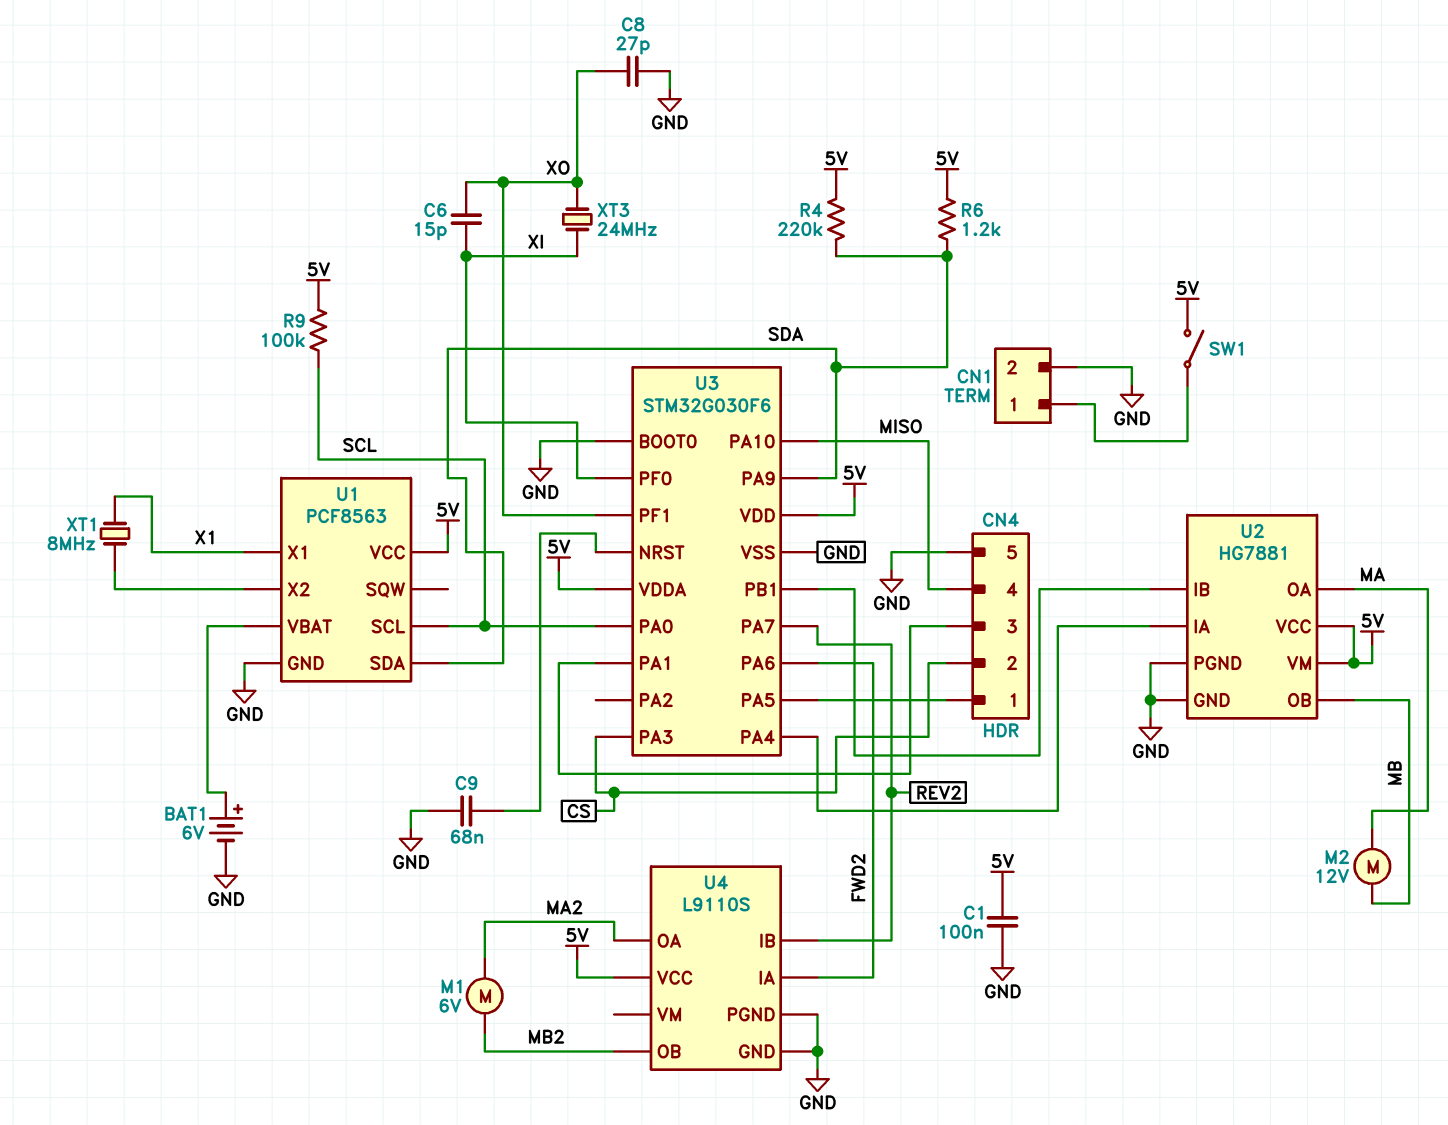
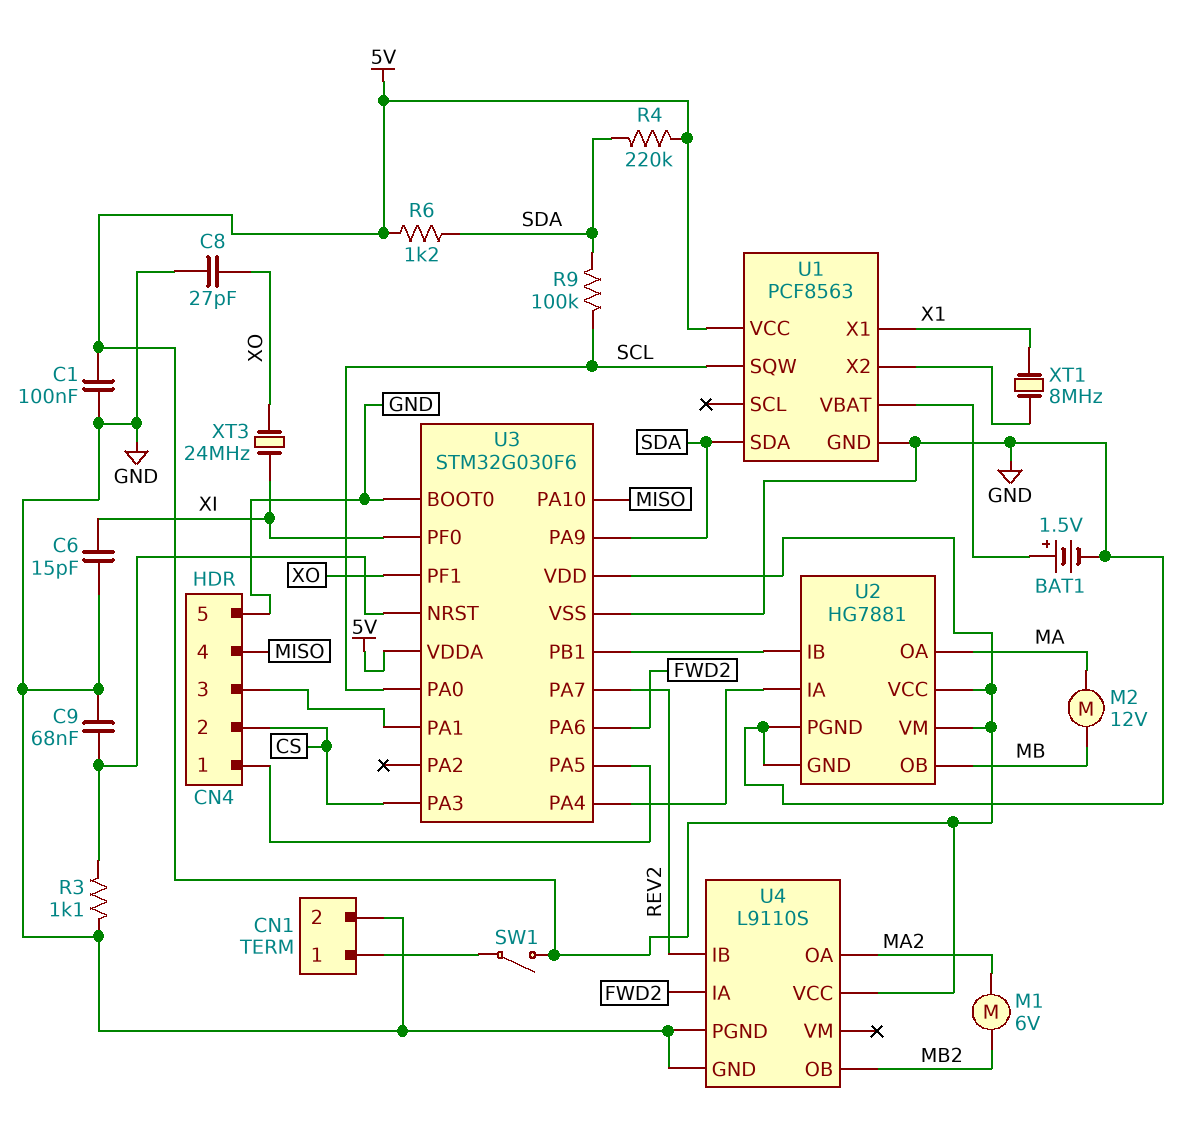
BAT1: 6V (plus U1/VBAT, minus GND) -> 1.5V (plus U1/VBAT, minus GND)
C6: 15pF (XI, XO) -> 15pF (GND, XI)
R3: none -> 1.1k (GND, U3/NRST)
R9: 100k (5V, SCL) -> 100k (SCL, SDA)
U1 pin SCL: SCL -> none
U1 pin SQW: none -> SCL

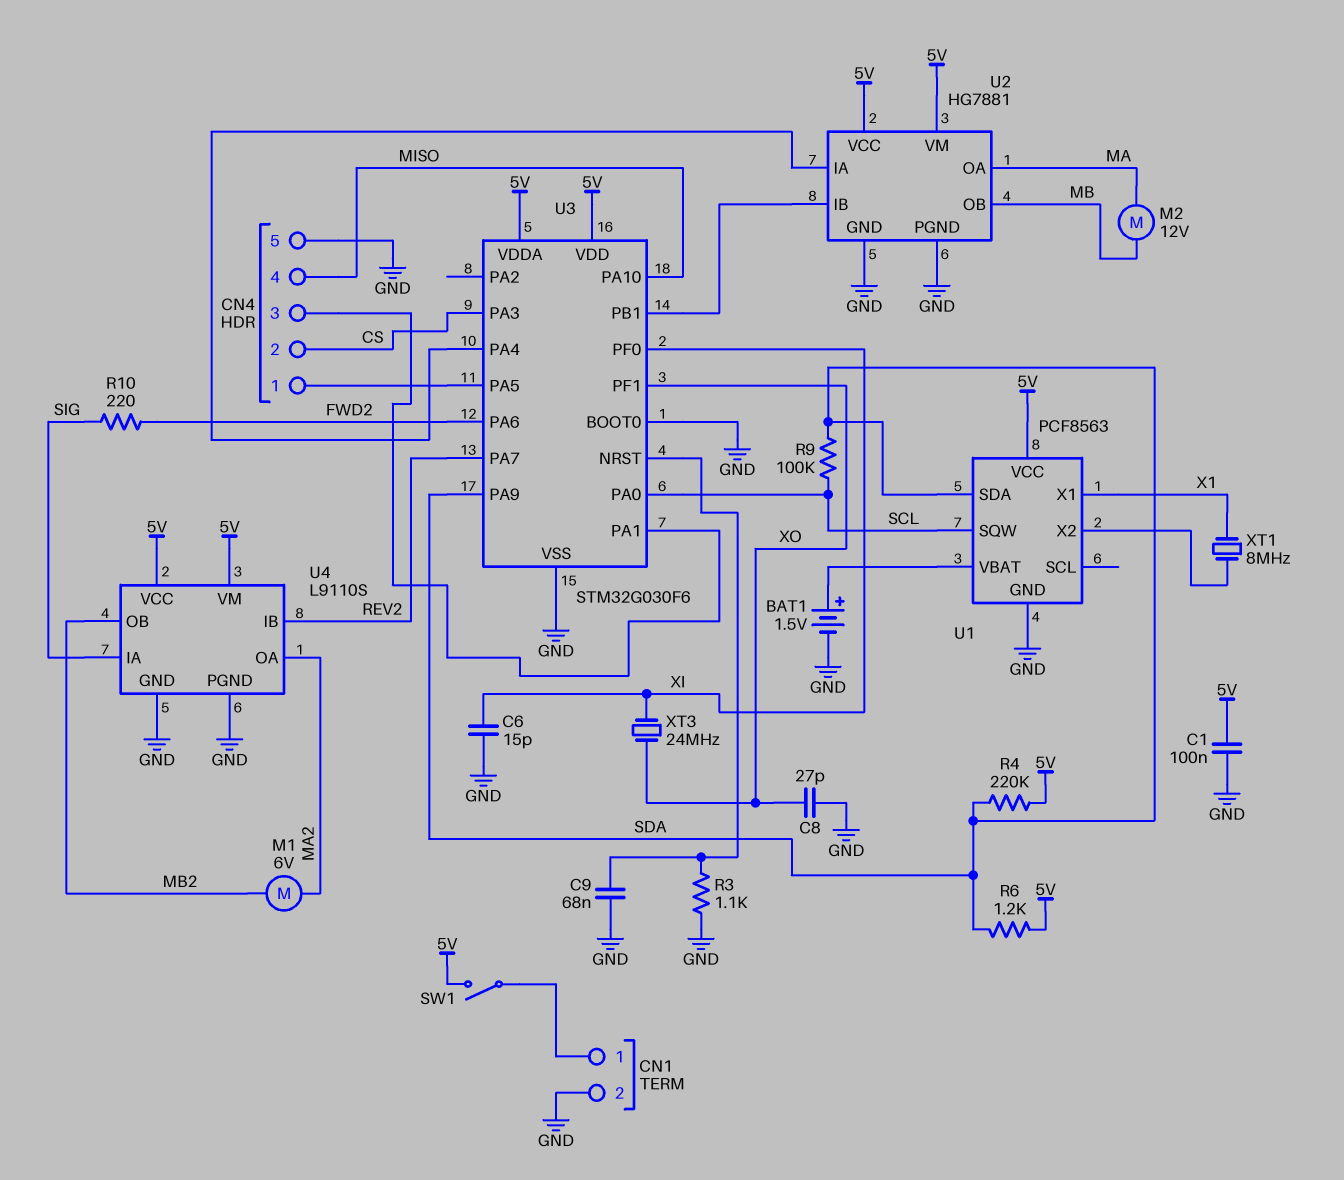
R10: none -> 220 (FWD2, SIG)
U4 pin IA: FWD2 -> SIG
U4 pin VM: none -> 5V

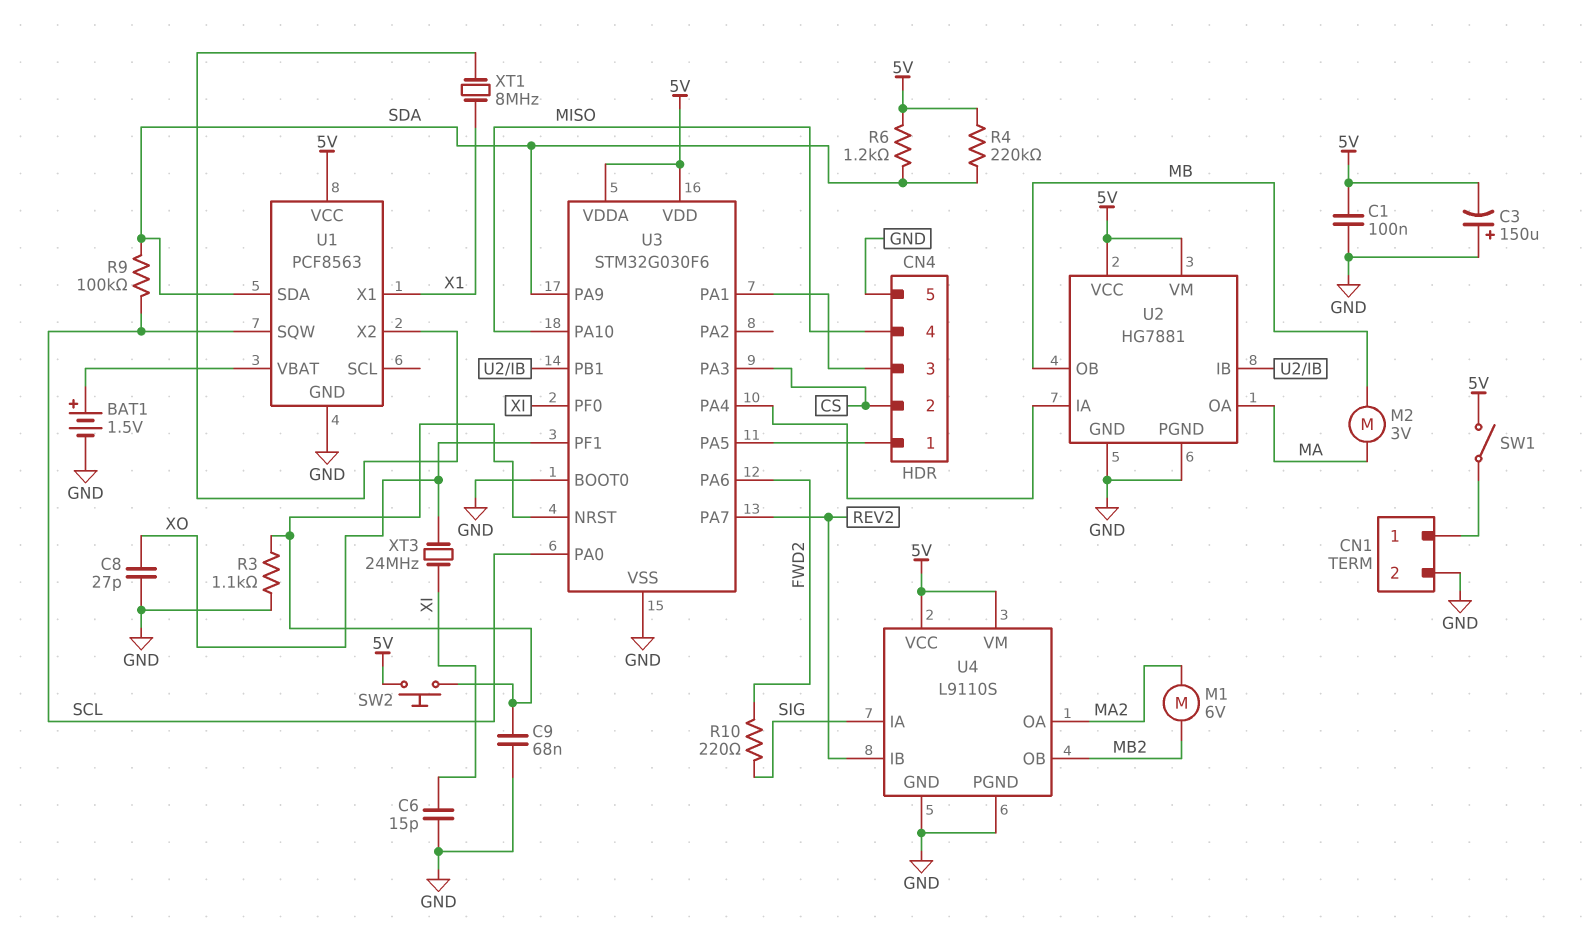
C3: none -> 150uF (plus GND, minus 5V)
M2: motor 12V (MA, MB) -> motor 3V (MA, MB)
SW2: none -> button (5V, U3/NRST)

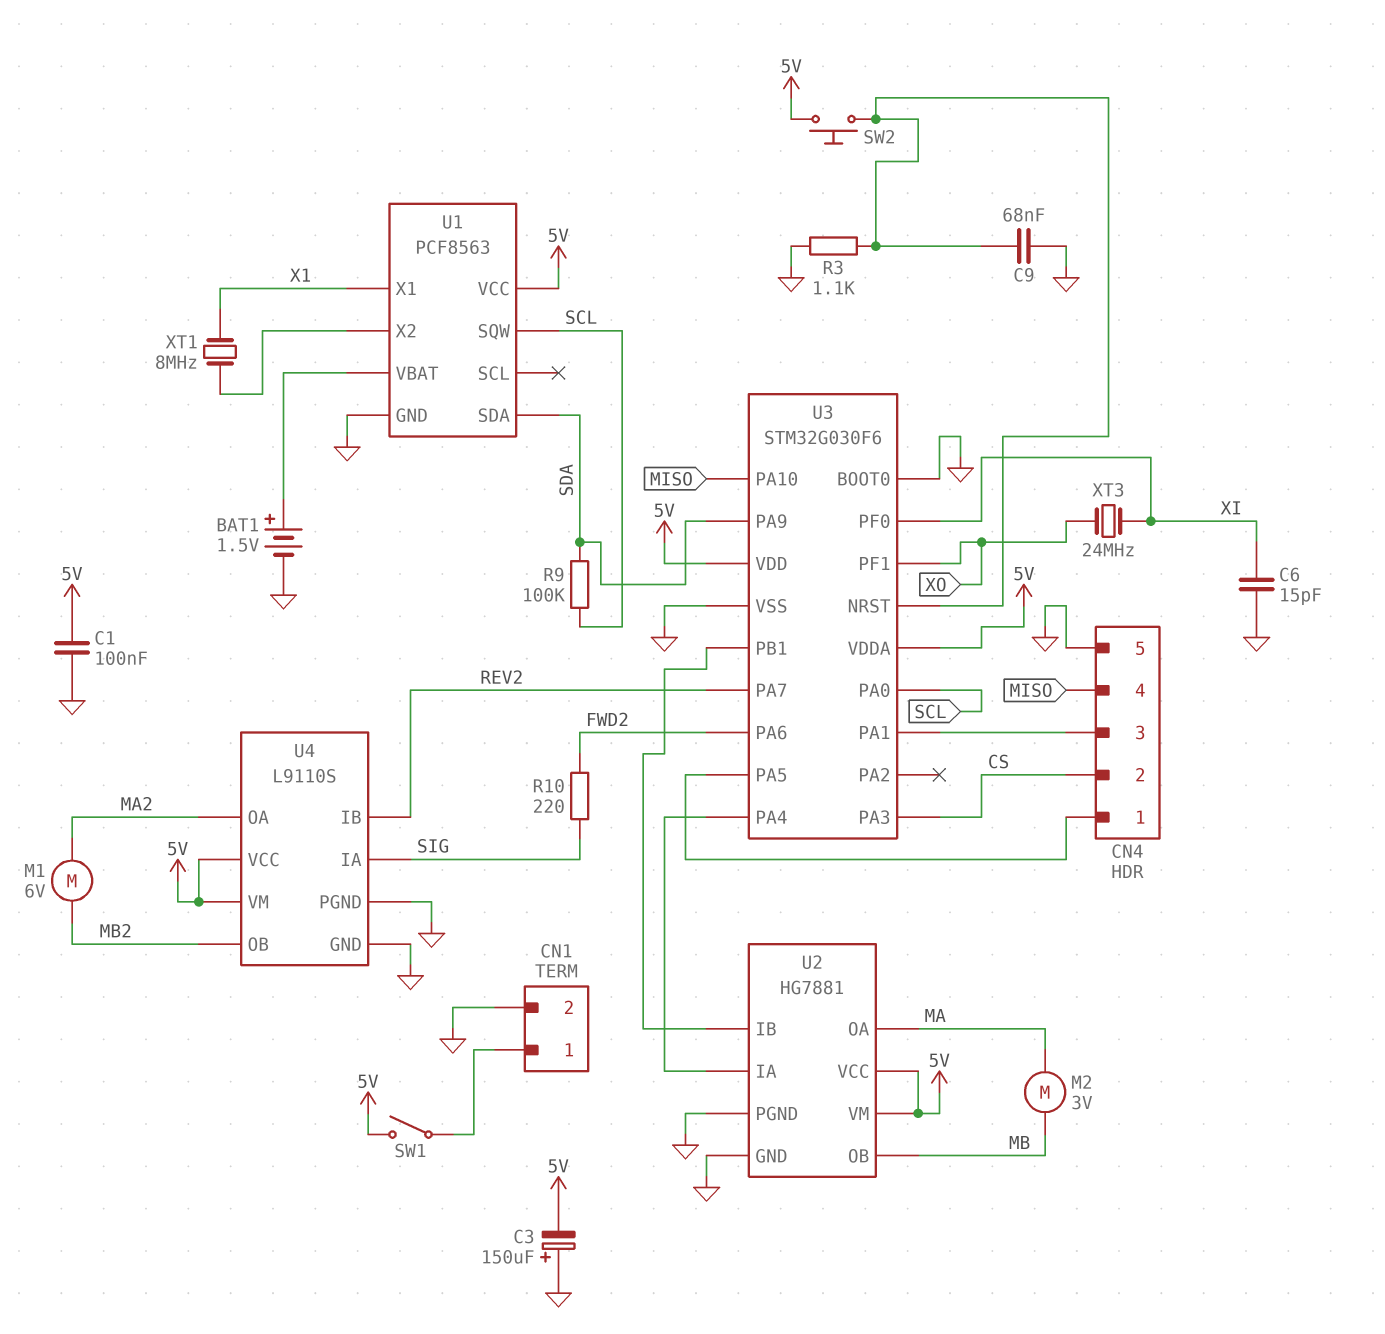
C8: 27pF (GND, XO) -> none
R4: 220k (5V, SDA) -> none
R6: 1.2k (5V, SDA) -> none

